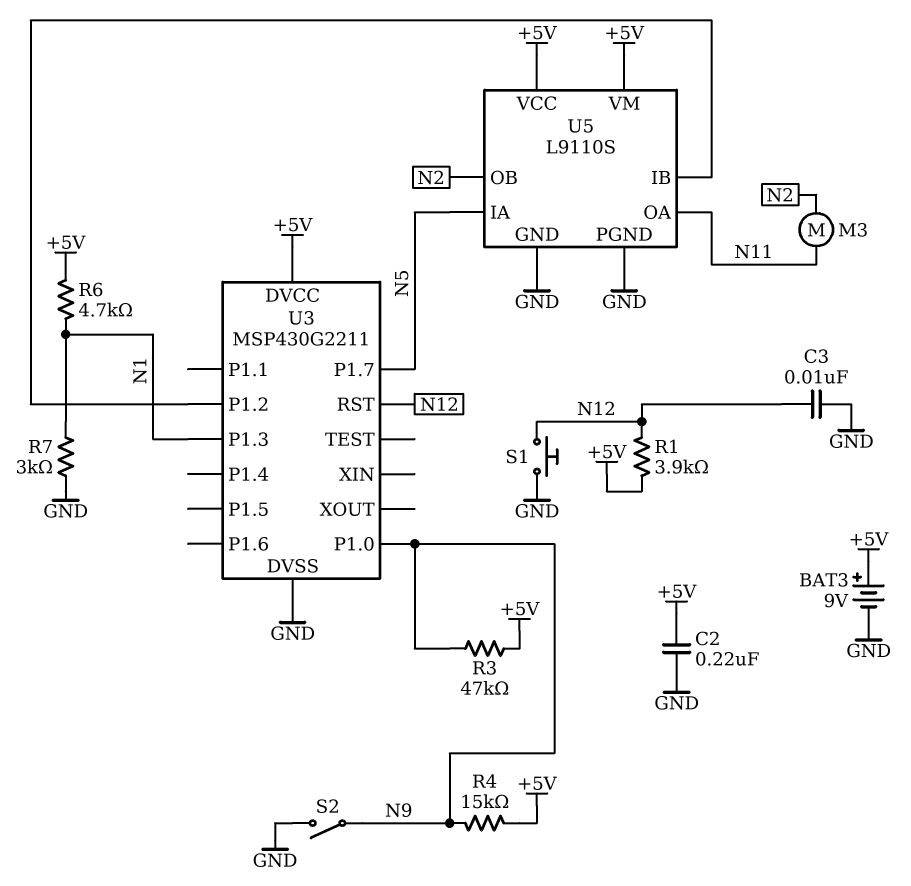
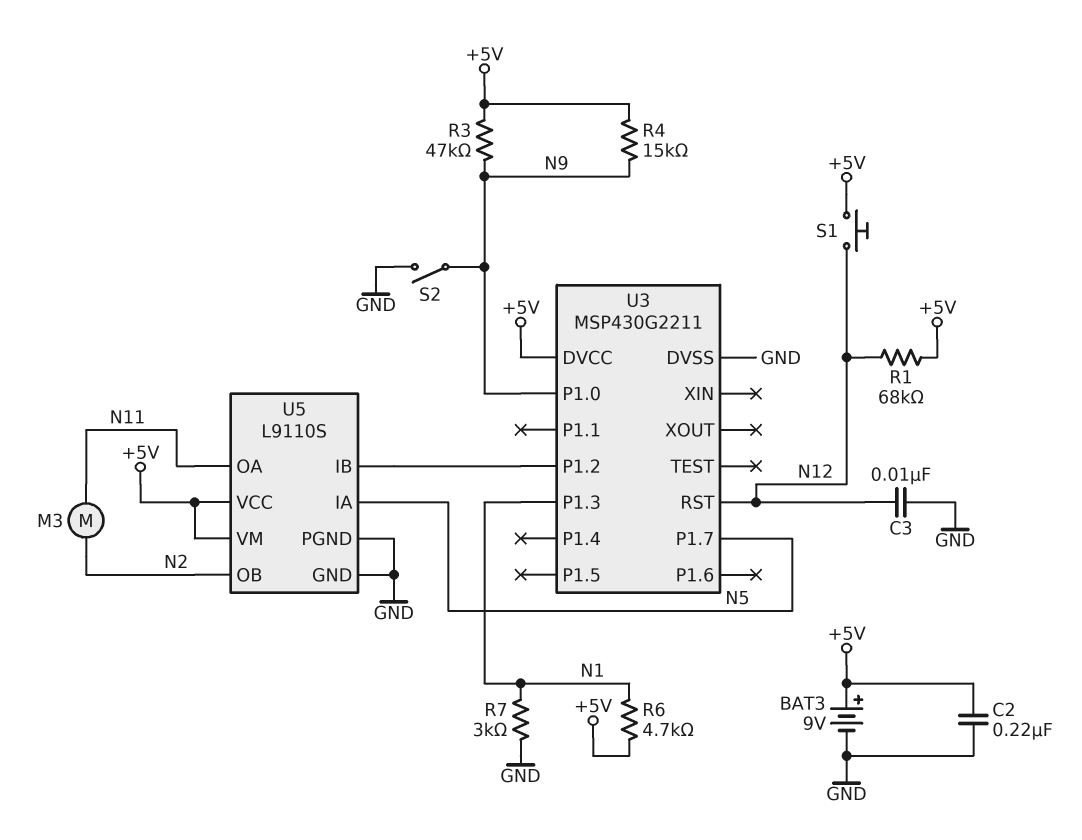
R1: 3.9k (+5V, N12) -> 68k (+5V, N12)
S1: button (GND, N12) -> button (+5V, N12)

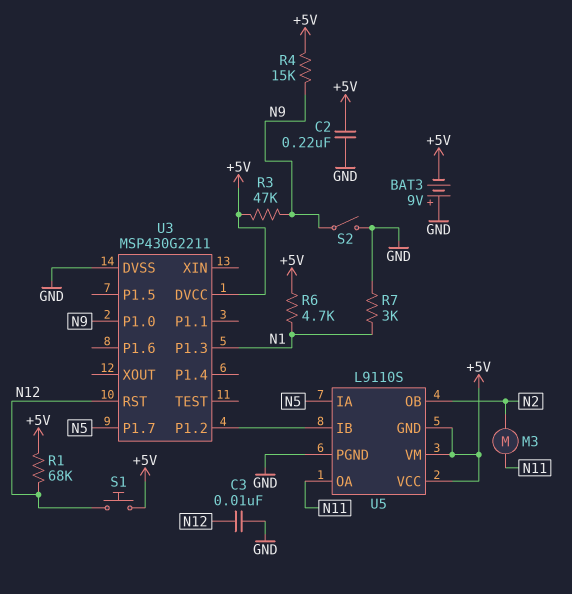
BAT3: 9V (plus +5V, minus GND) -> 9V (plus GND, minus +5V)
U5 pin GND: GND -> +5V

